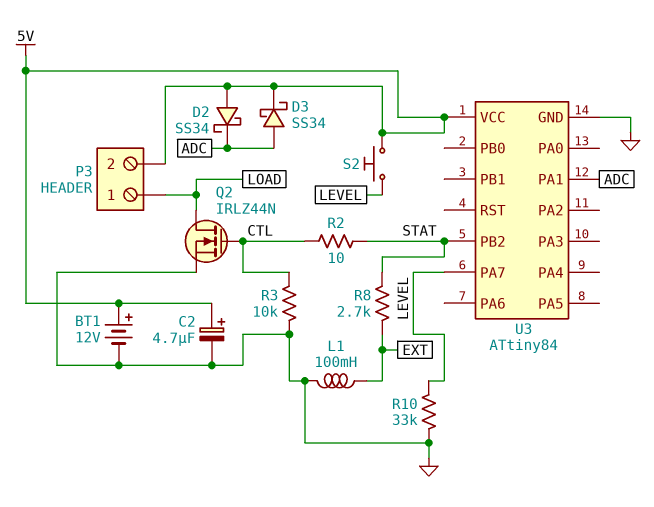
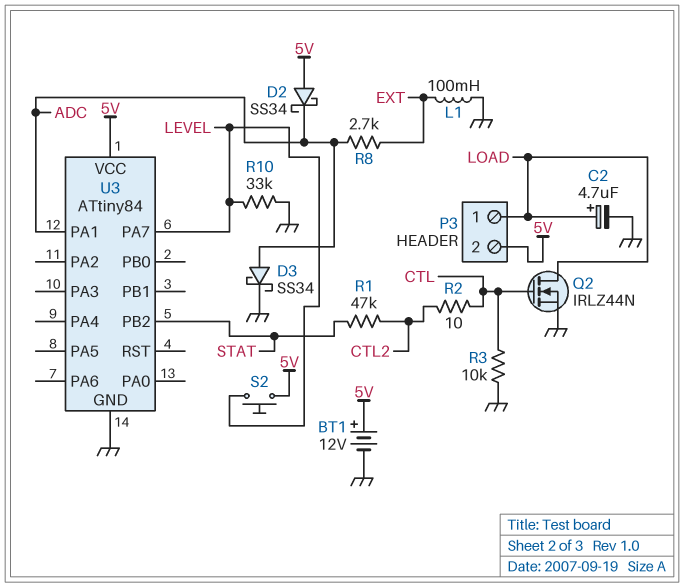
C2: 4.7uF (plus 5V, minus GND) -> 4.7uF (plus LOAD, minus GND)
D3: schottky SS34 (A ADC, K 5V) -> schottky SS34 (A ADC, K GND)
R1: none -> 47k (CTL2, STAT)
R2: 10 (CTL, STAT) -> 10 (CTL, CTL2)
R8: 2.7k (EXT, STAT) -> 2.7k (ADC, EXT)

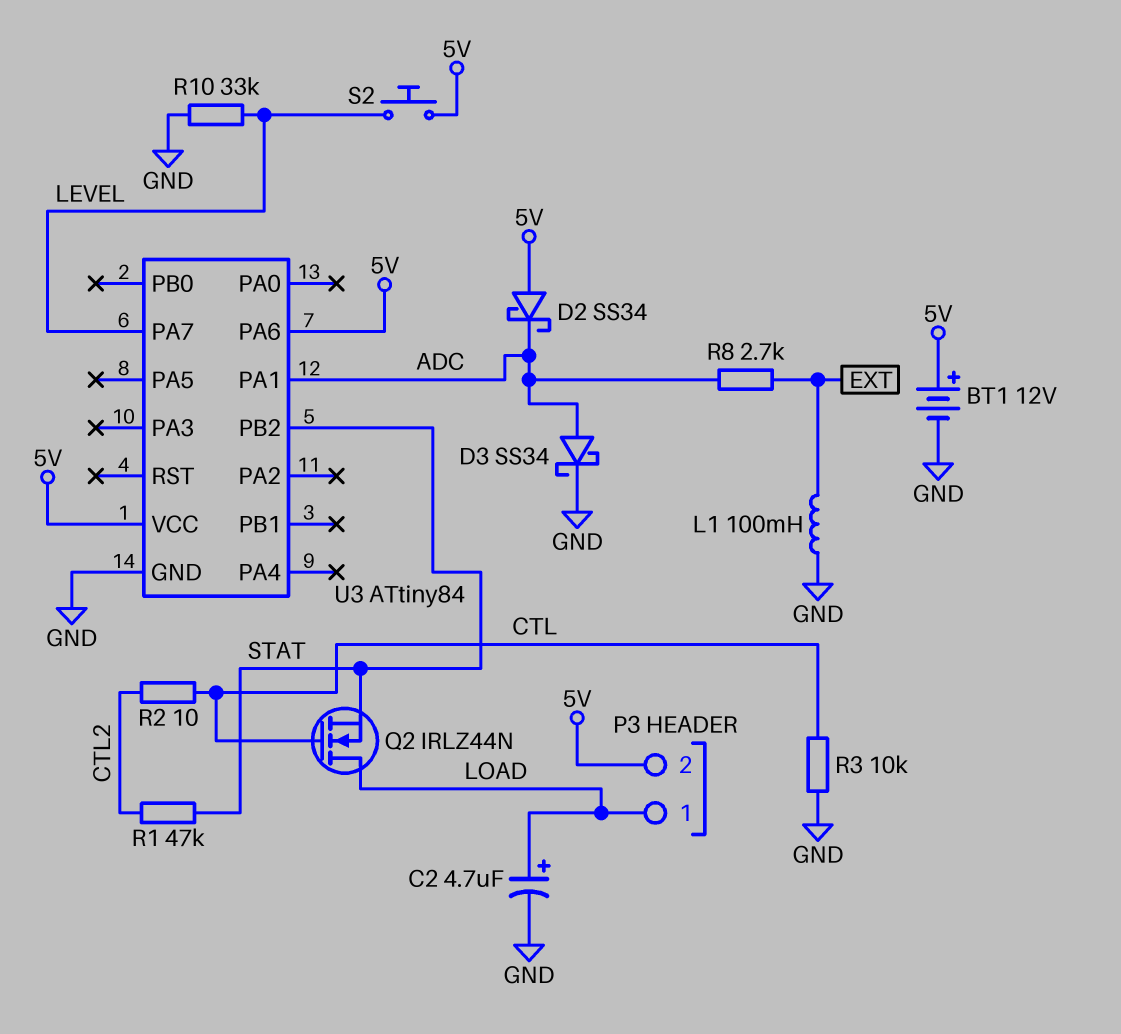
Q2: NMOS IRLZ44N (G CTL, D LOAD, S GND) -> NMOS IRLZ44N (G CTL, D LOAD, S STAT)
U3 pin PA6: none -> 5V

